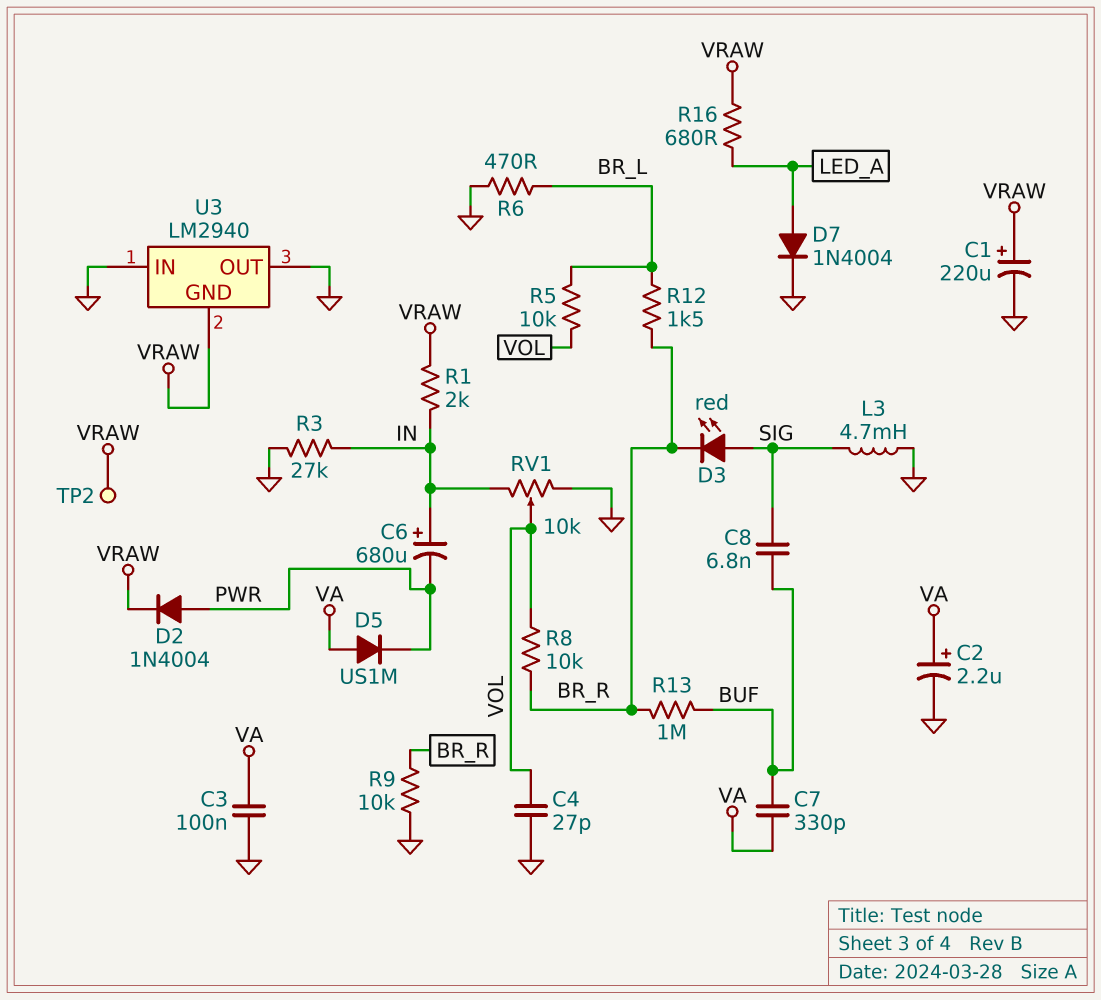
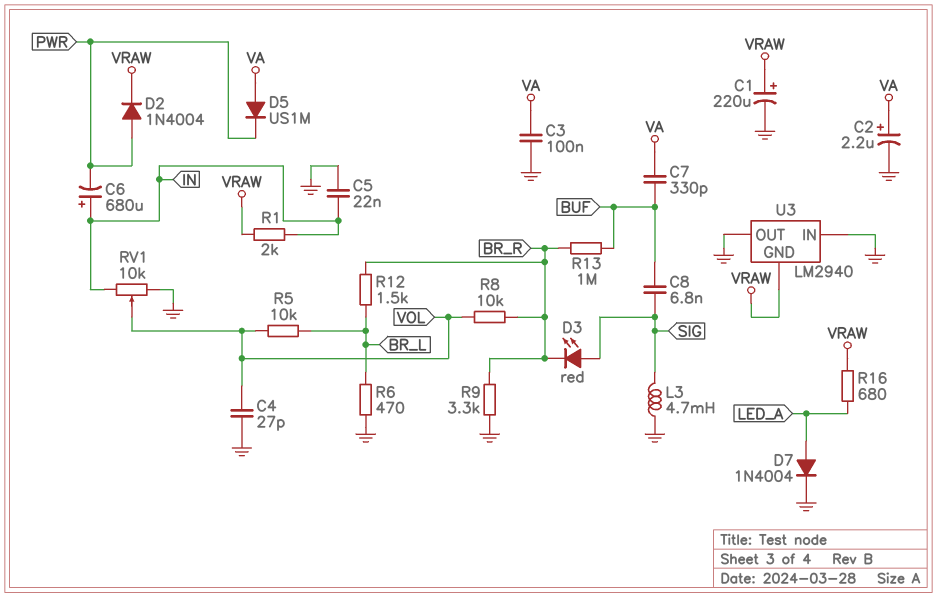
C5: none -> 22nF (GND, IN)
R3: 27k (GND, IN) -> none
R9: 10k (BR_R, GND) -> 3.3k (BR_R, GND)
TP2: test point (VRAW) -> none

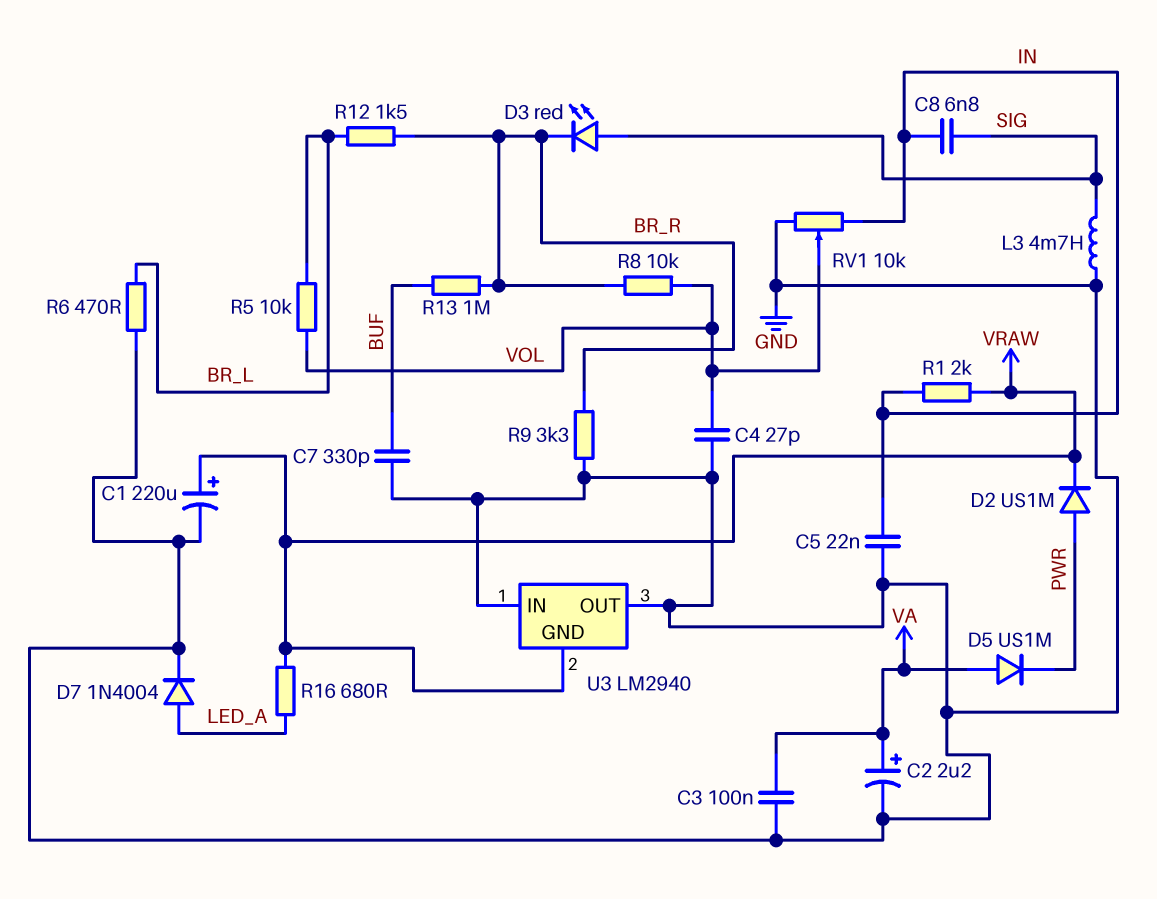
C6: 680uF (plus IN, minus PWR) -> none
C7: 330pF (BUF, VA) -> 330pF (BUF, GND)
C8: 6.8nF (BUF, SIG) -> 6.8nF (IN, SIG)
D2: diode 1N4004 (A PWR, K VRAW) -> diode US1M (A PWR, K VRAW)

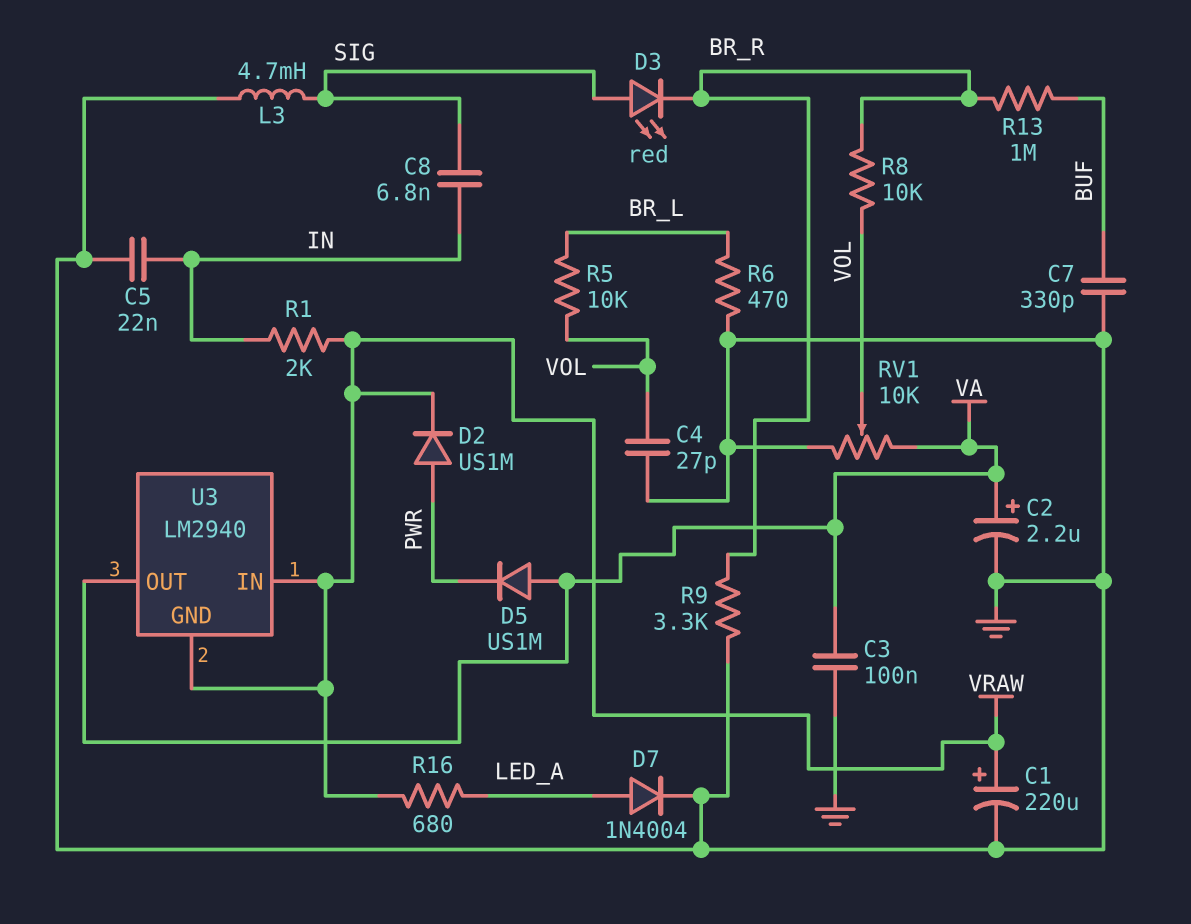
R12: 1.5k (BR_L, BR_R) -> none
RV1: 10k (GND, IN, wiper VOL) -> 10k (GND, VA, wiper VOL)
U3 pin IN: GND -> VRAW
U3 pin OUT: GND -> VA

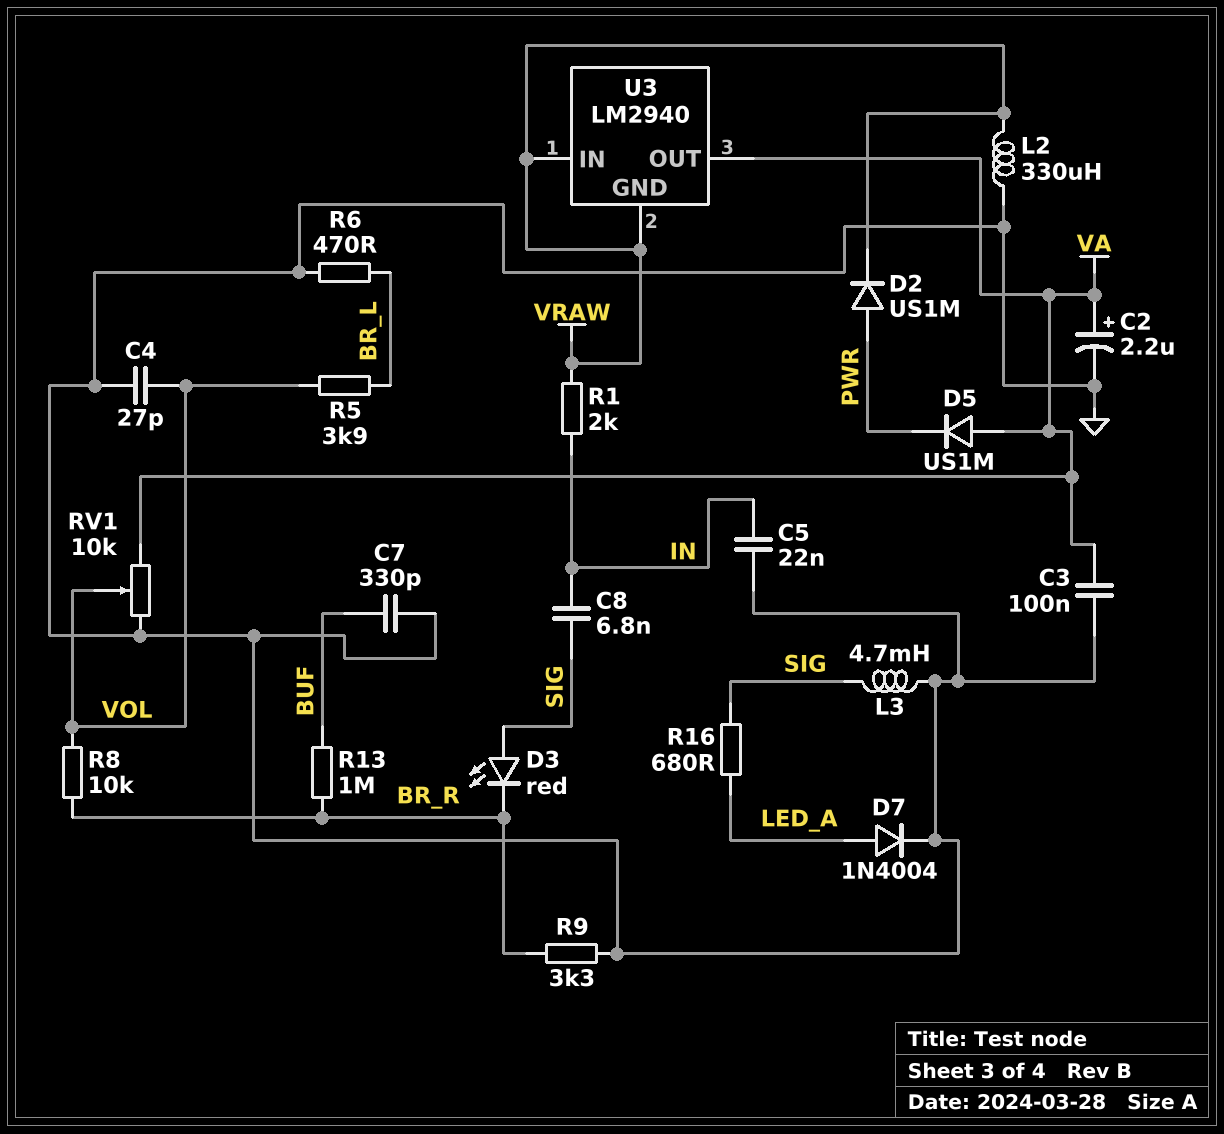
C1: 220uF (plus VRAW, minus GND) -> none
L2: none -> 330uH (GND, VRAW)
R5: 10k (BR_L, VOL) -> 3.9k (BR_L, VOL)
R16: 680 (LED_A, VRAW) -> 680 (LED_A, SIG)

